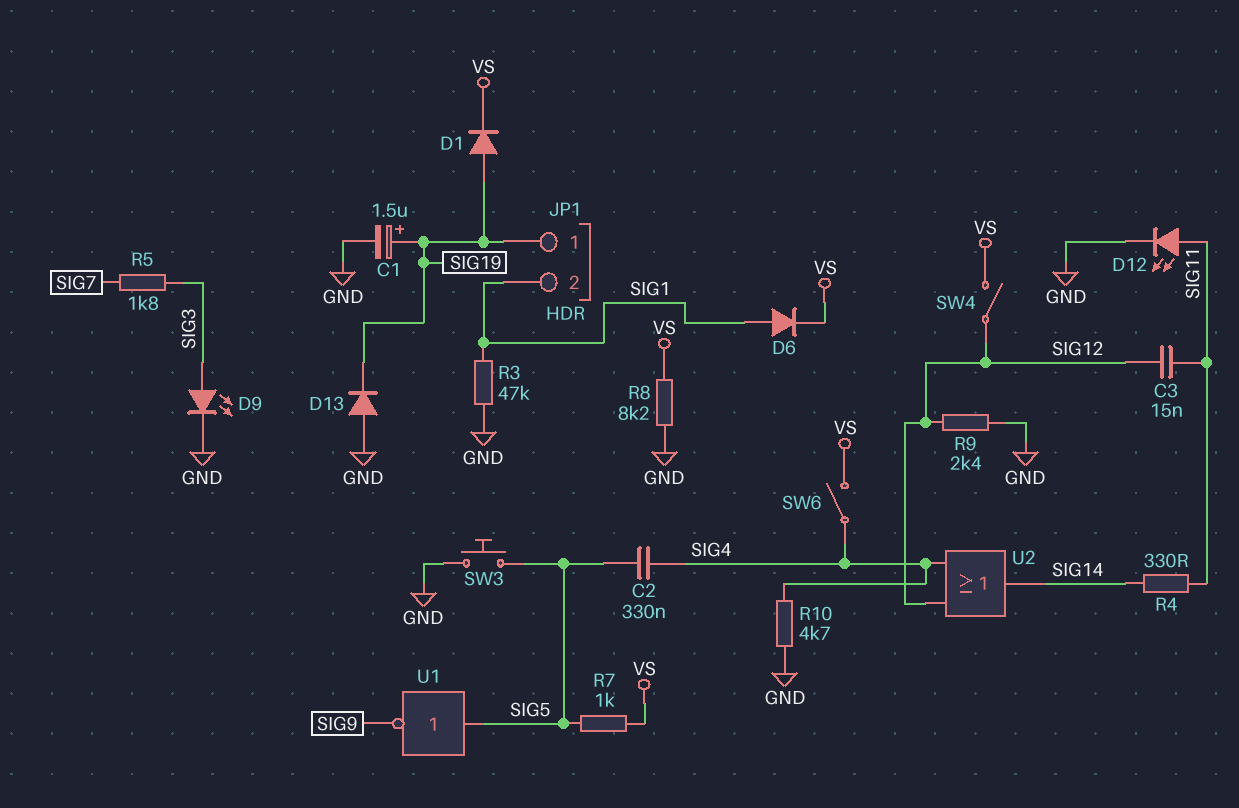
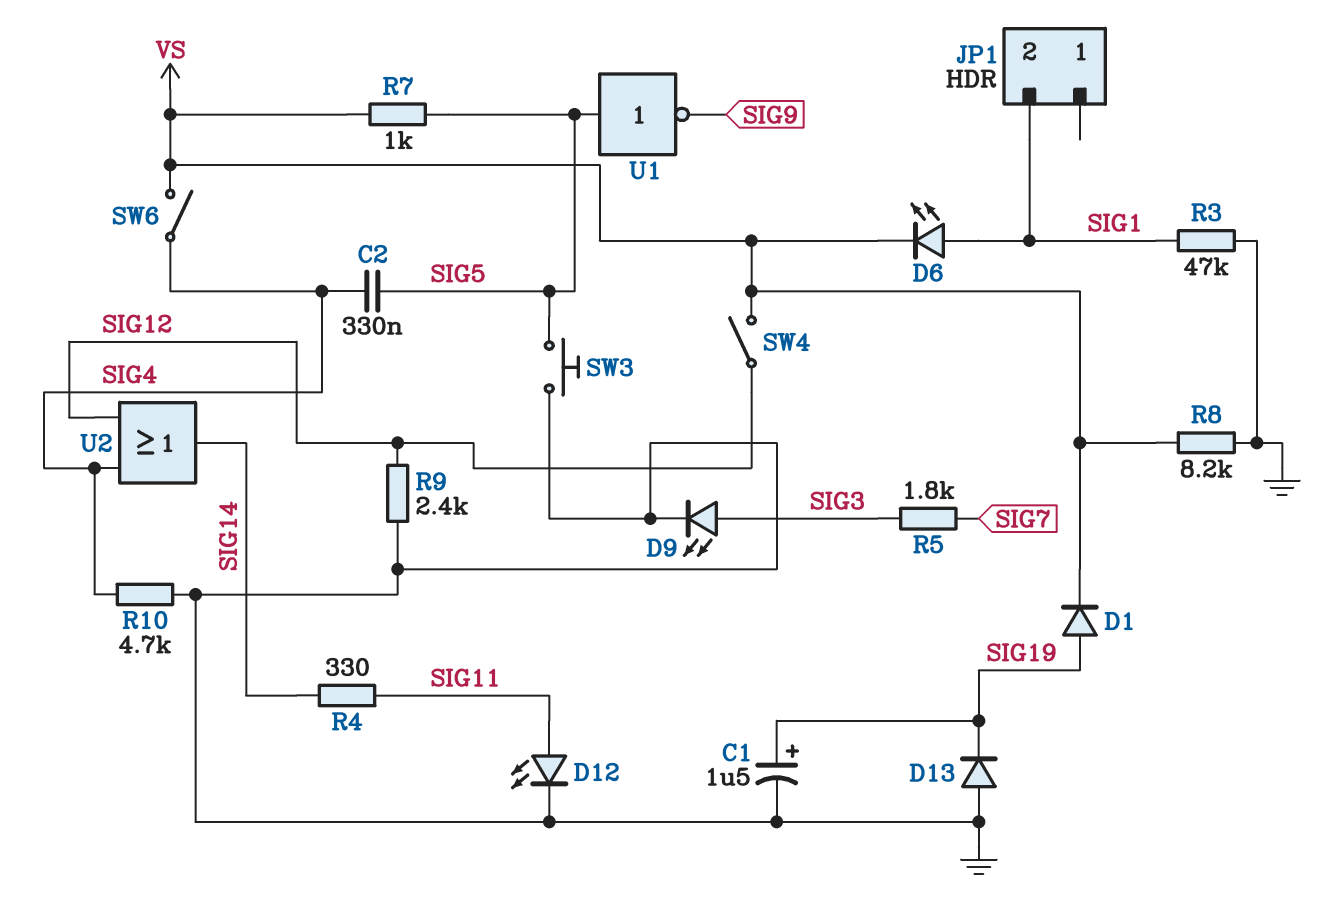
C3: 15nF (SIG11, SIG12) -> none
D6: diode (A SIG1, K VS) -> LED (A SIG1, K VS)
JP1 pin 1: SIG19 -> none

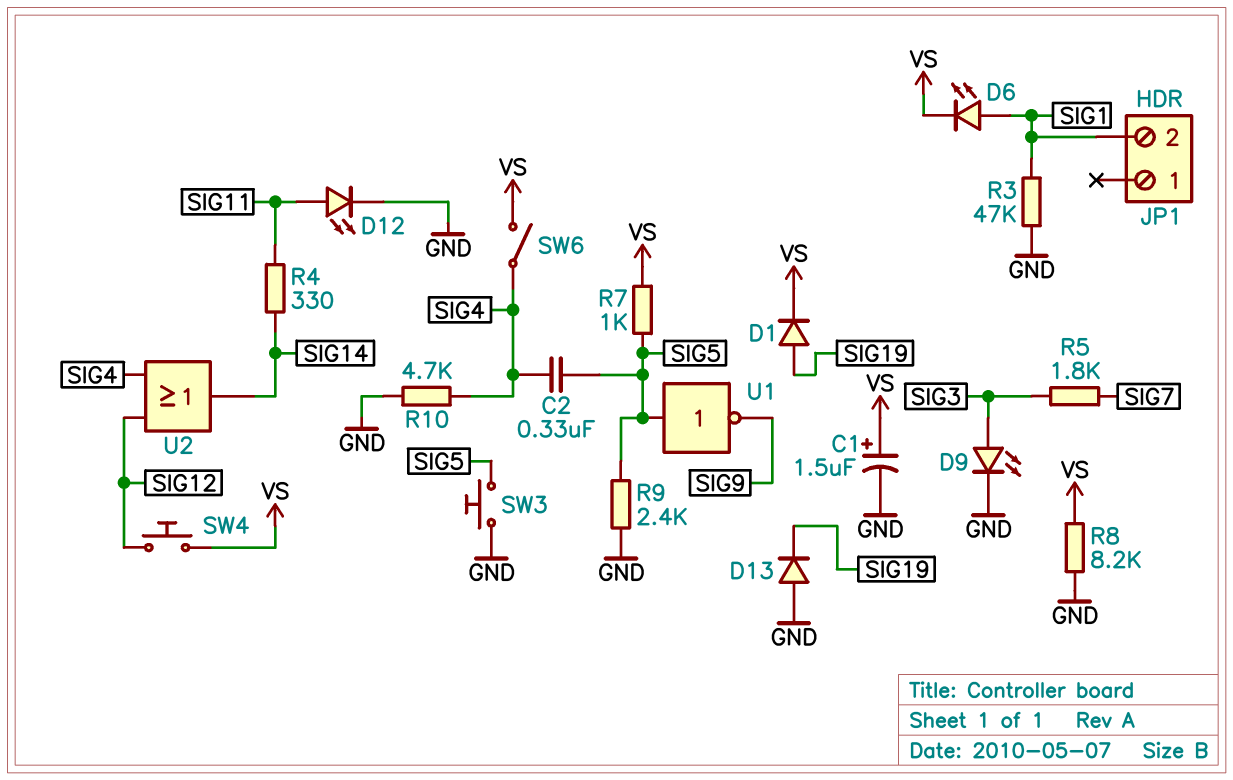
C1: 1.5uF (plus SIG19, minus GND) -> 1.5uF (plus VS, minus GND)
R9: 2.4k (GND, SIG12) -> 2.4k (GND, SIG5)
SW4: switch (SIG12, VS) -> button (SIG12, VS)

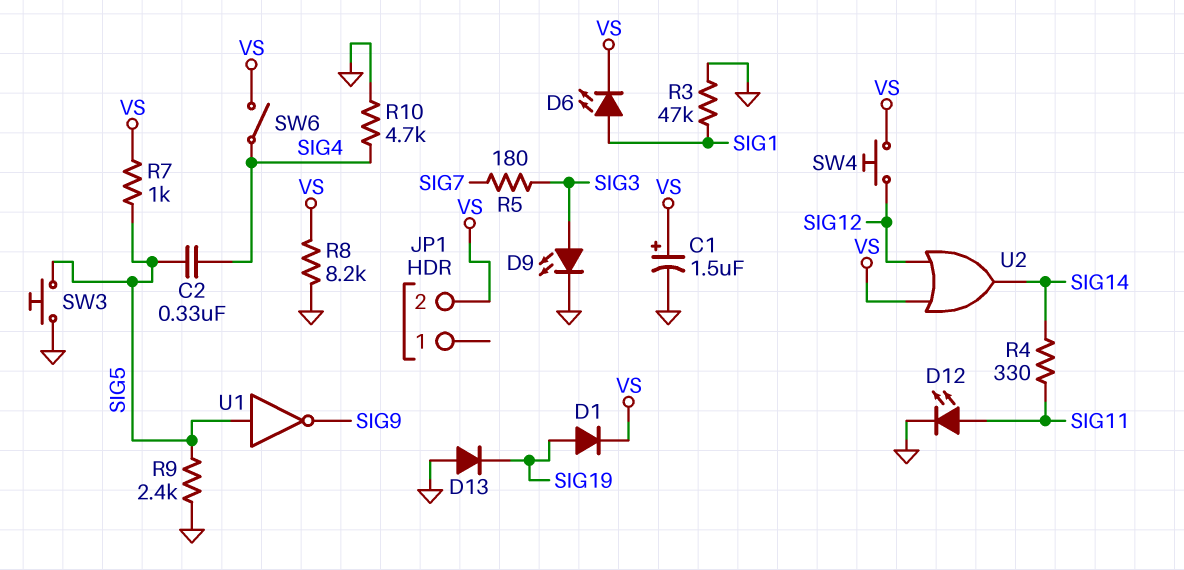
JP1 pin 2: SIG1 -> VS
R5: 1.8k (SIG3, SIG7) -> 180 (SIG3, SIG7)
U2: OR (in SIG4, in SIG12, out SIG14) -> OR (in SIG12, in VS, out SIG14)

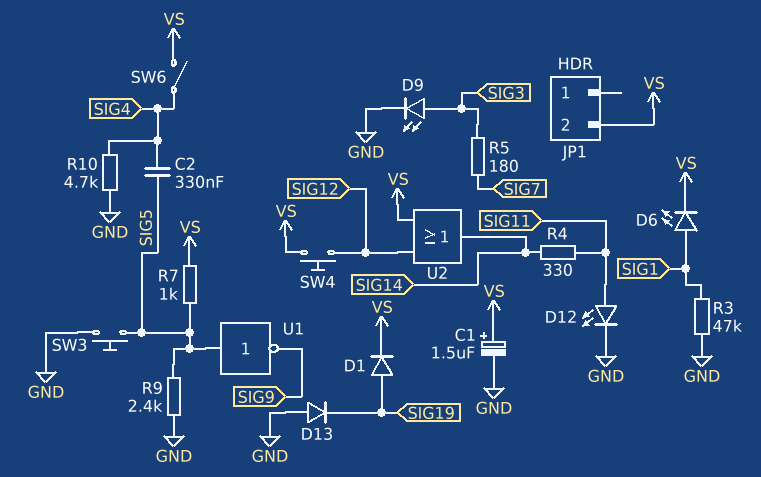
R8: 8.2k (GND, VS) -> none

